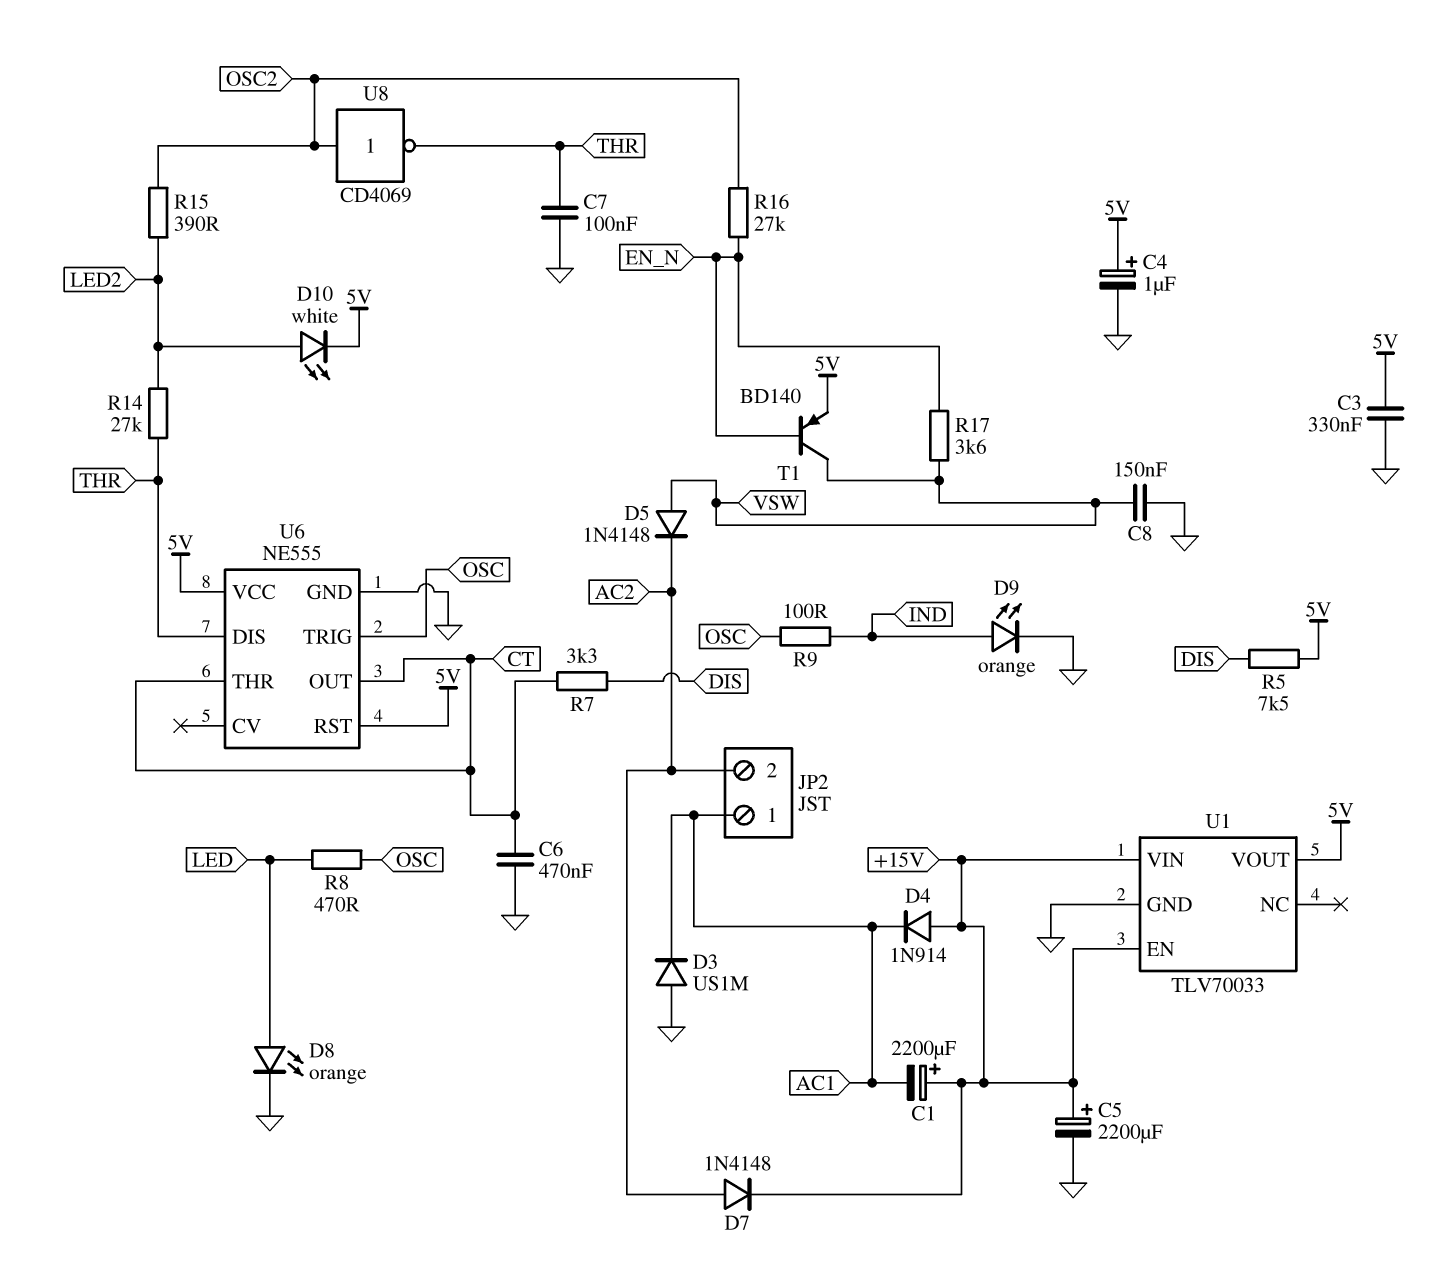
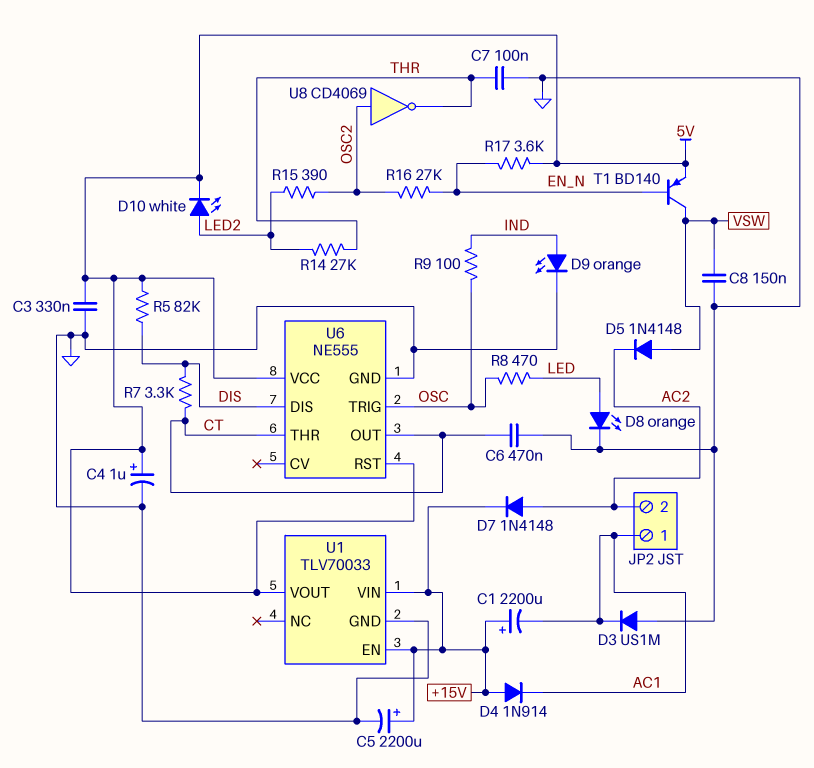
R5: 7.5k (5V, DIS) -> 82k (5V, DIS)
R17: 3.6k (EN_N, VSW) -> 3.6k (5V, EN_N)
U6 pin DIS: THR -> DIS

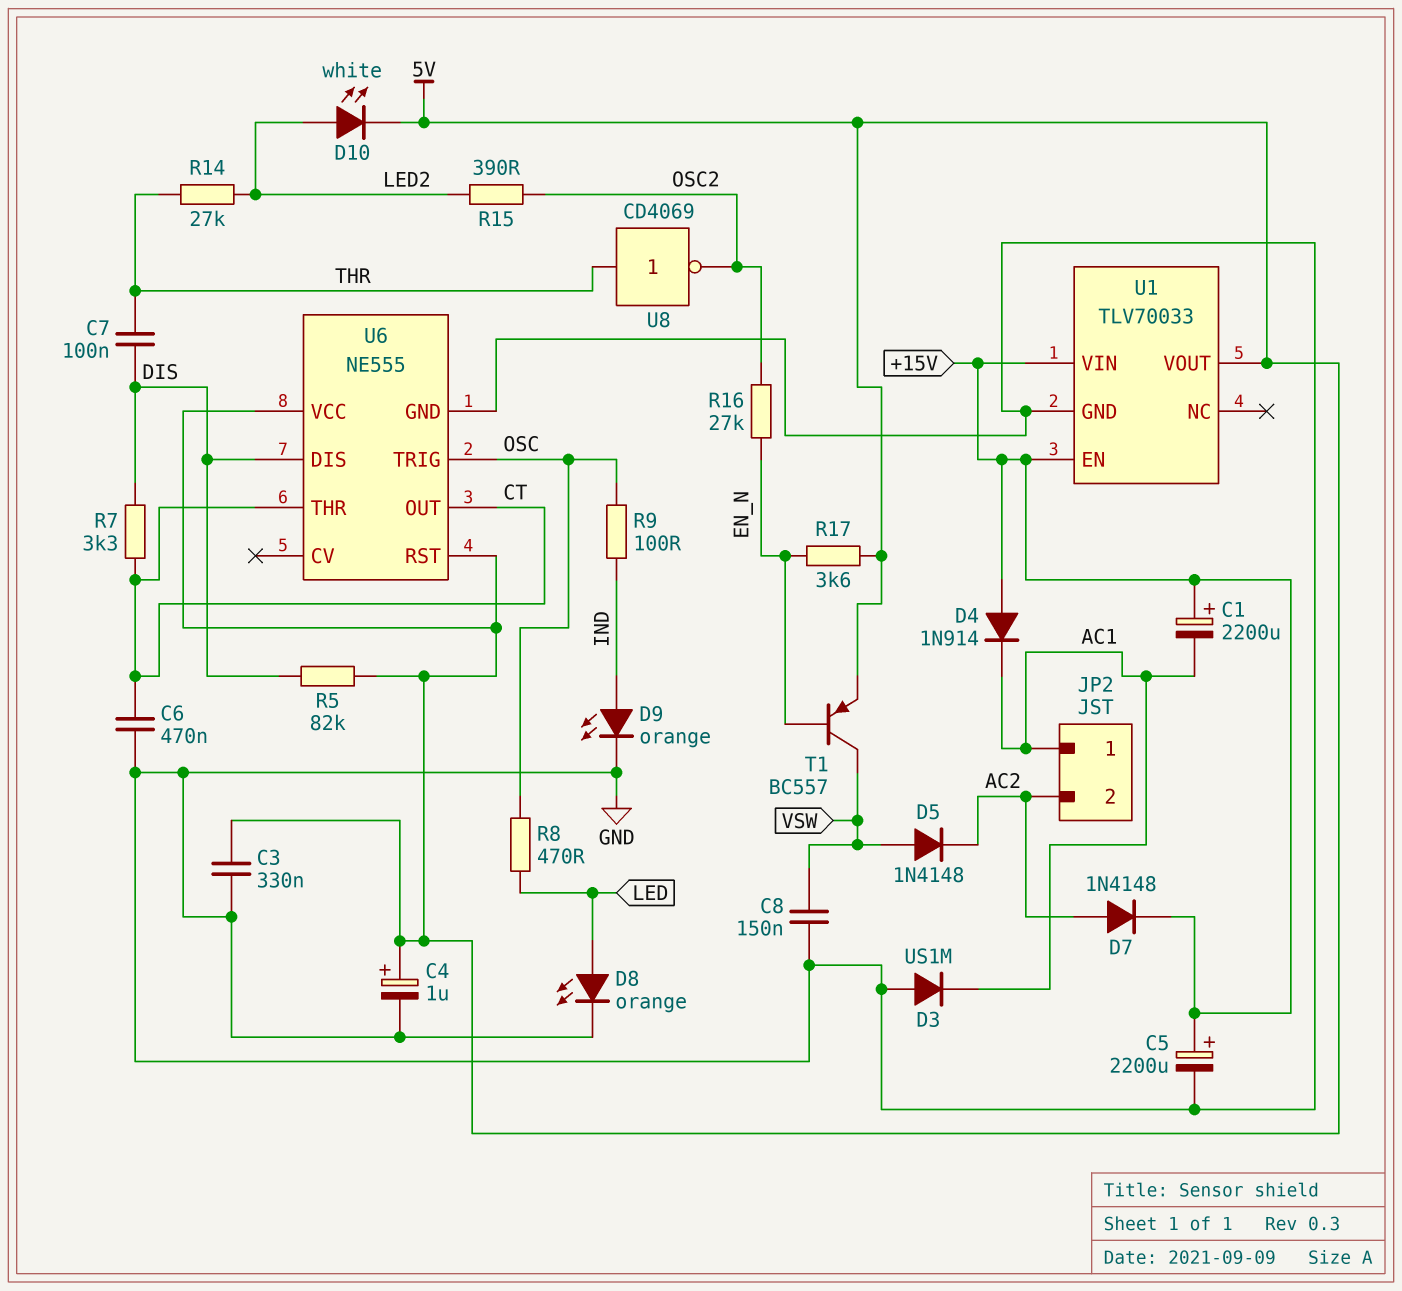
C7: 100nF (GND, THR) -> 100nF (DIS, THR)
T1: PNP BD140 (B EN_N, C VSW, E 5V) -> PNP BC557 (B EN_N, C VSW, E 5V)
U8: NOT CD4069 (in OSC2, out THR) -> NOT CD4069 (in THR, out OSC2)

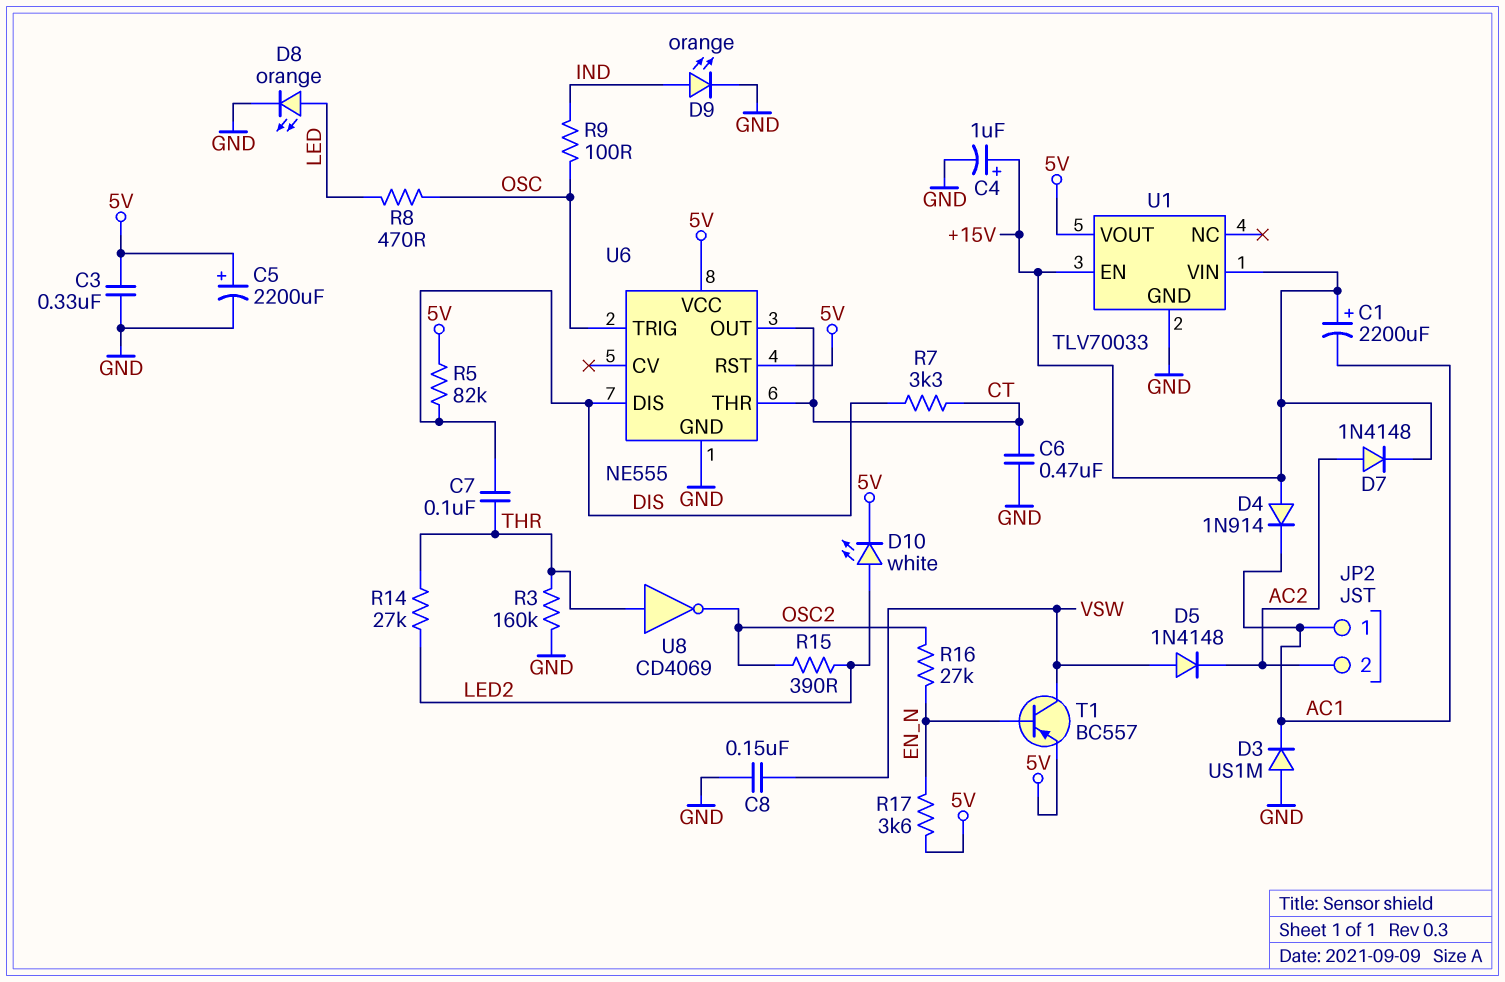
C4: 1uF (plus 5V, minus GND) -> 1uF (plus +15V, minus GND)
C5: 2200uF (plus +15V, minus GND) -> 2200uF (plus 5V, minus GND)
R3: none -> 160k (GND, THR)

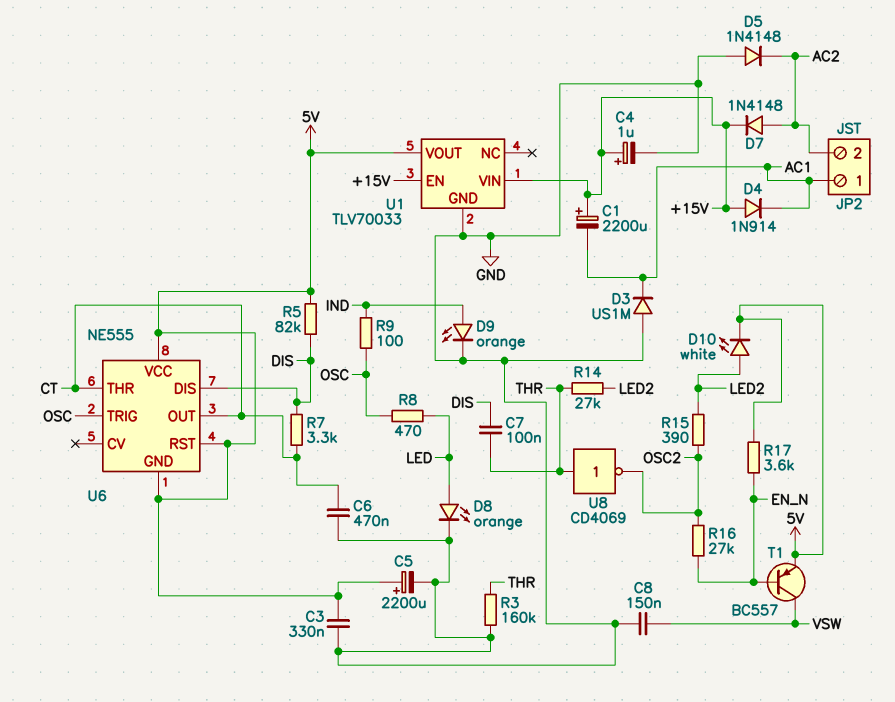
D5: diode 1N4148 (A VSW, K AC2) -> diode 1N4148 (A GND, K AC2)
U6 pin GND: GND -> 5V

